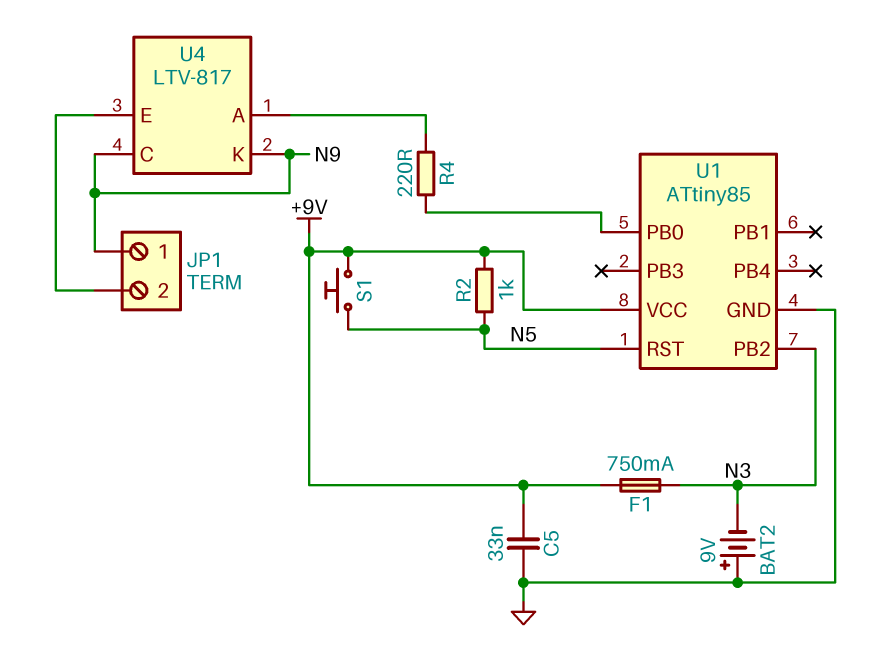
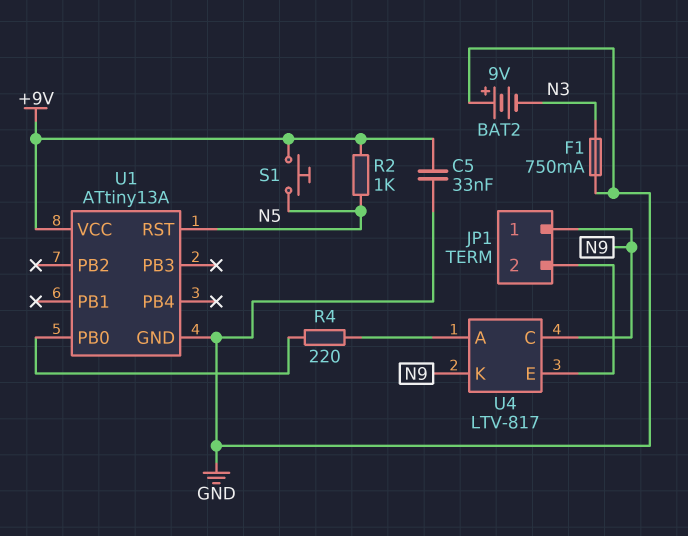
F1: 750mA (+9V, N3) -> 750mA (GND, N3)
U1: ATtiny85 -> ATtiny13A
U1 pin PB2: N3 -> none

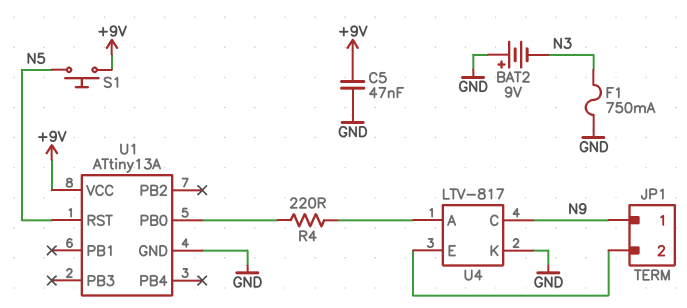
C5: 33nF (+9V, GND) -> 47nF (+9V, GND)
R2: 1k (+9V, N5) -> none
U4 pin K: N9 -> GND

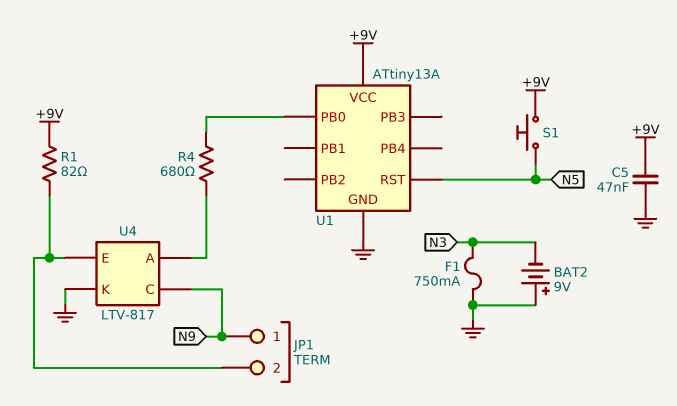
R1: none -> 82 (+9V, JP1/2)
R4: 220 (U1/PB0, U4/A) -> 680 (U1/PB0, U4/A)

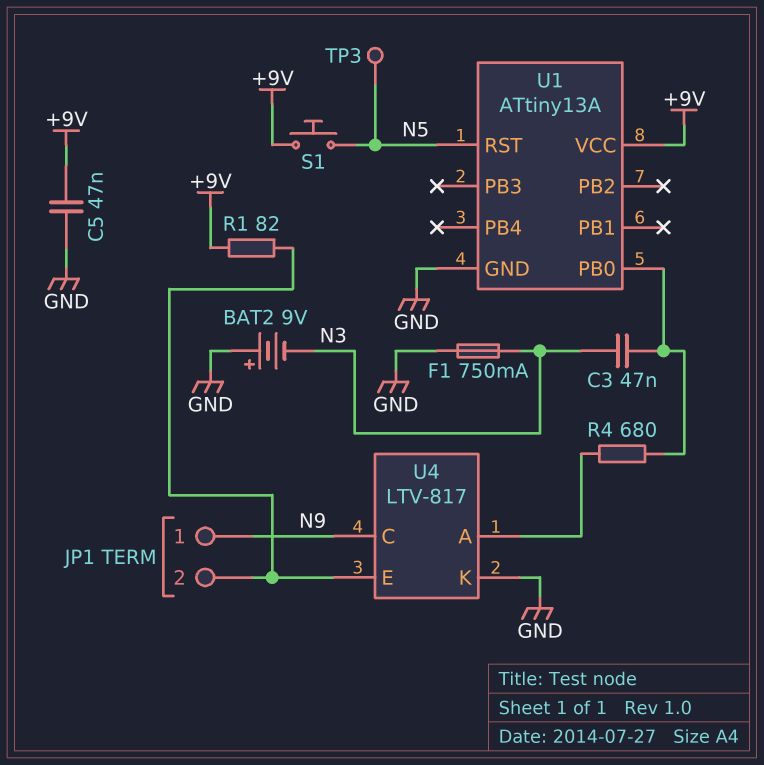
C3: none -> 47nF (N3, U1/PB0)
TP3: none -> test point (N5)

